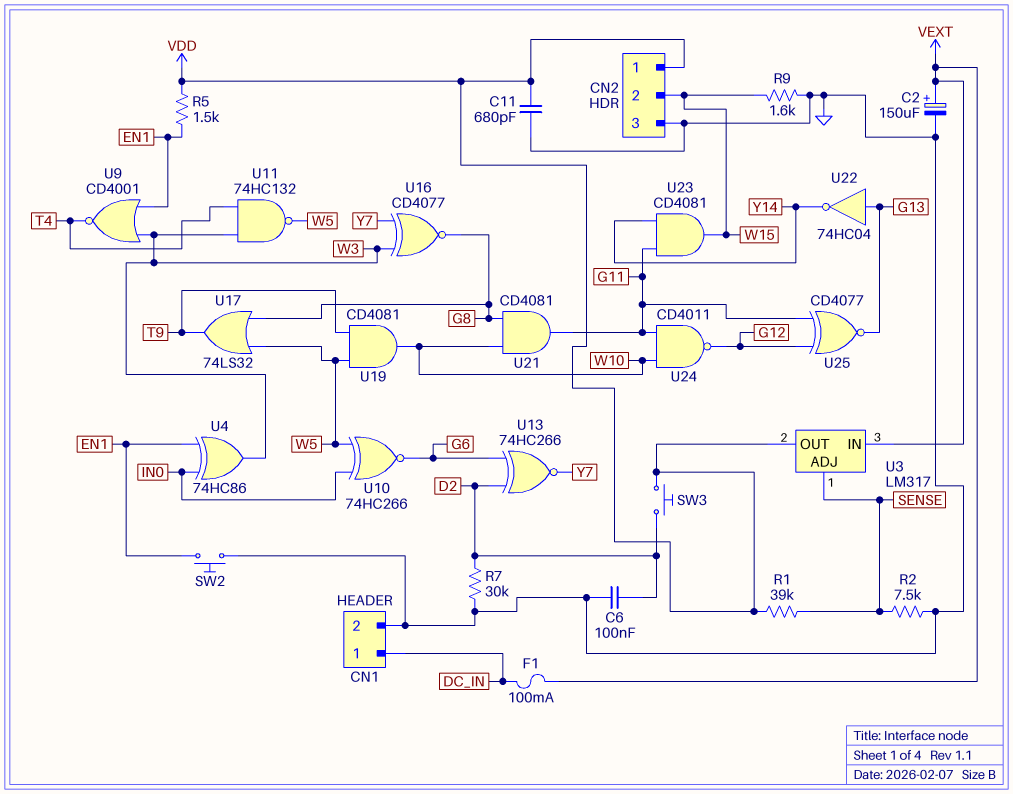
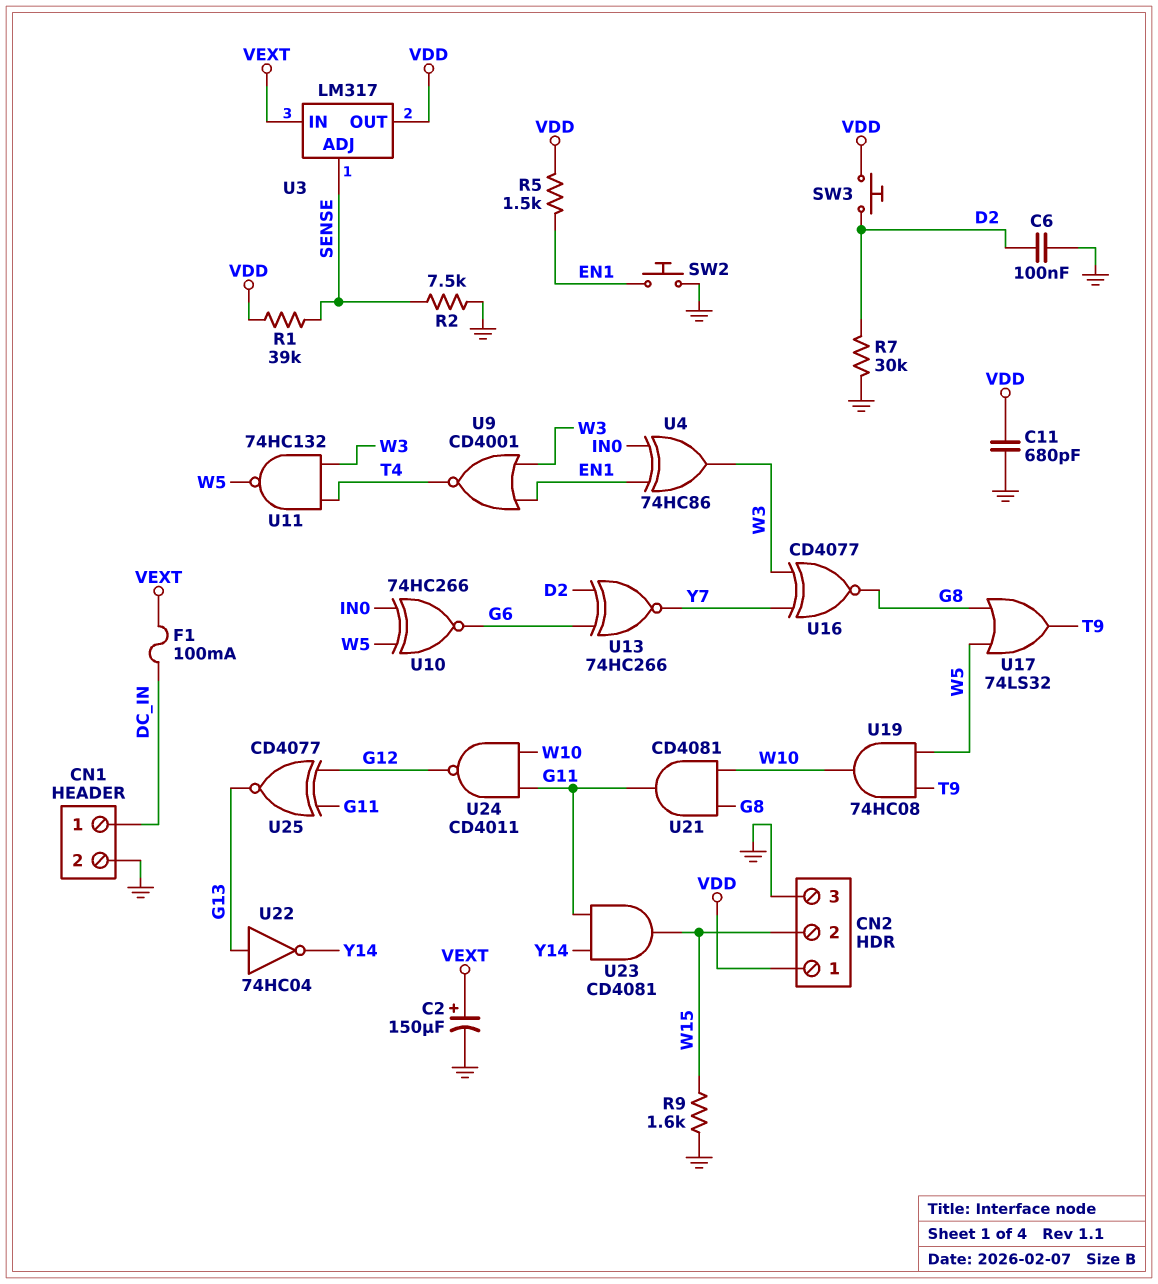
U19: AND CD4081 (in T9, in W5, out W10) -> AND 74HC08 (in T9, in W5, out W10)

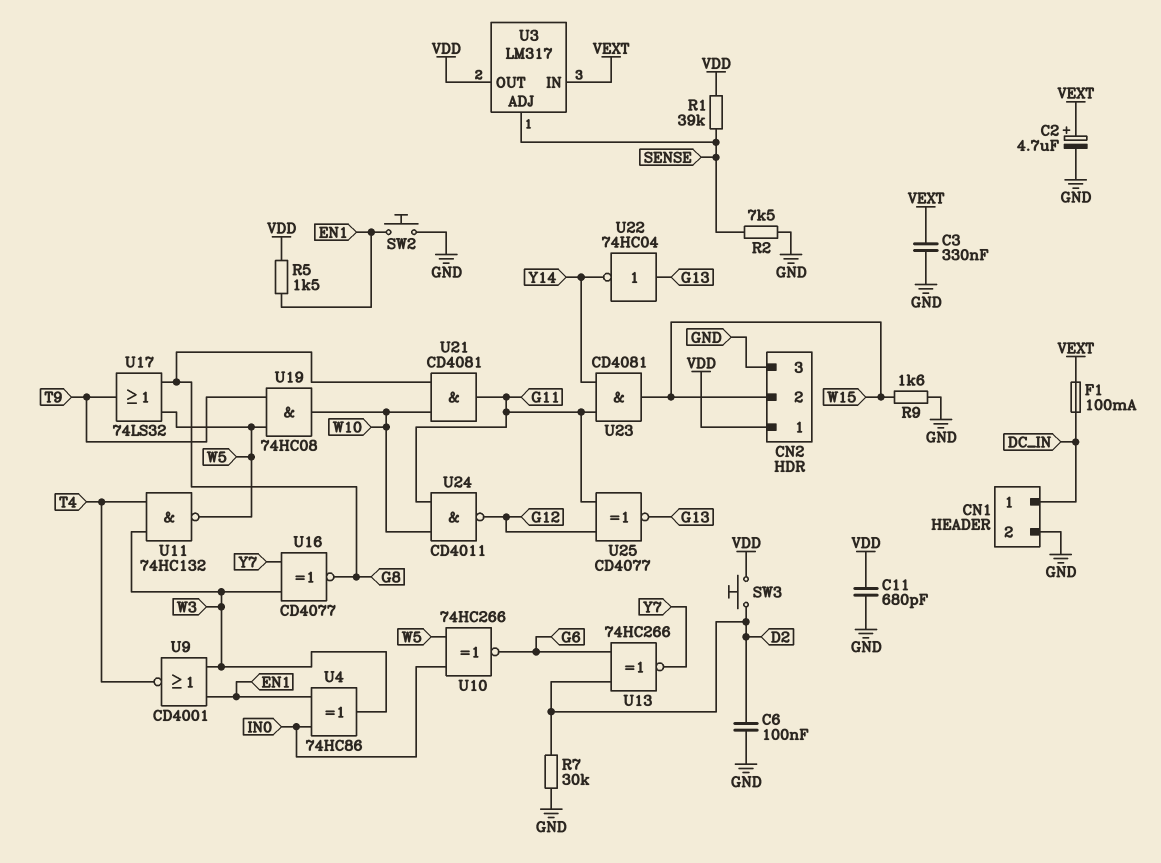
C2: 150uF (plus VEXT, minus GND) -> 4.7uF (plus VEXT, minus GND)
C3: none -> 330nF (GND, VEXT)

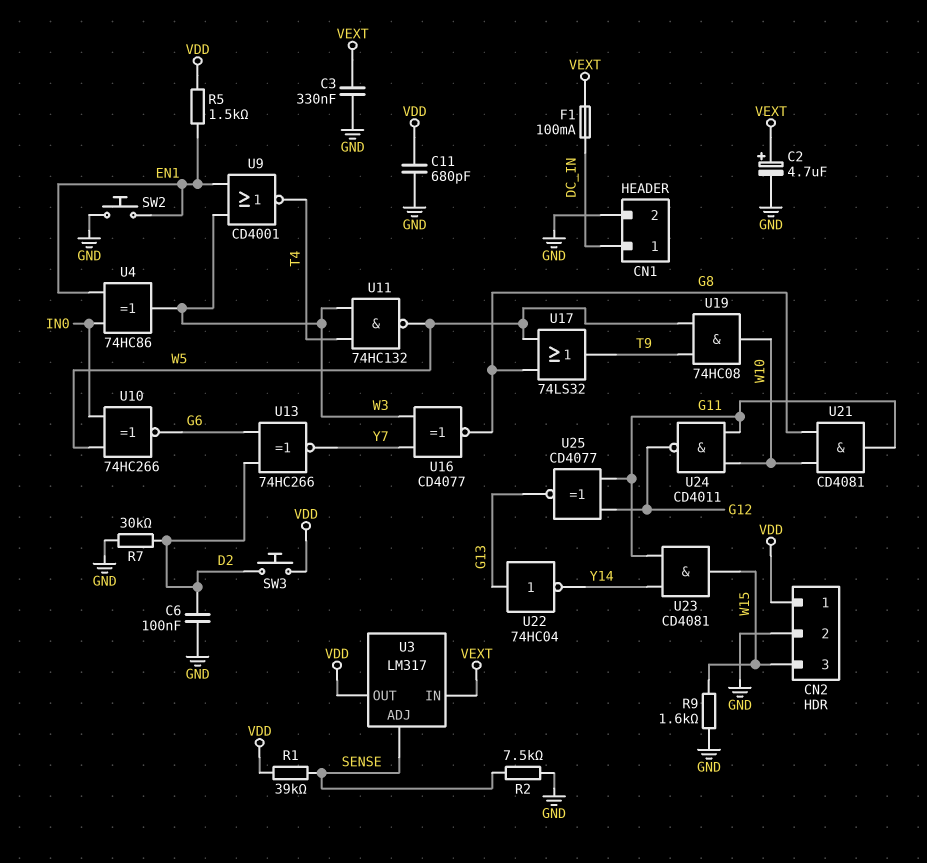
CN2 pin 2: W15 -> GND
CN2 pin 3: GND -> W15

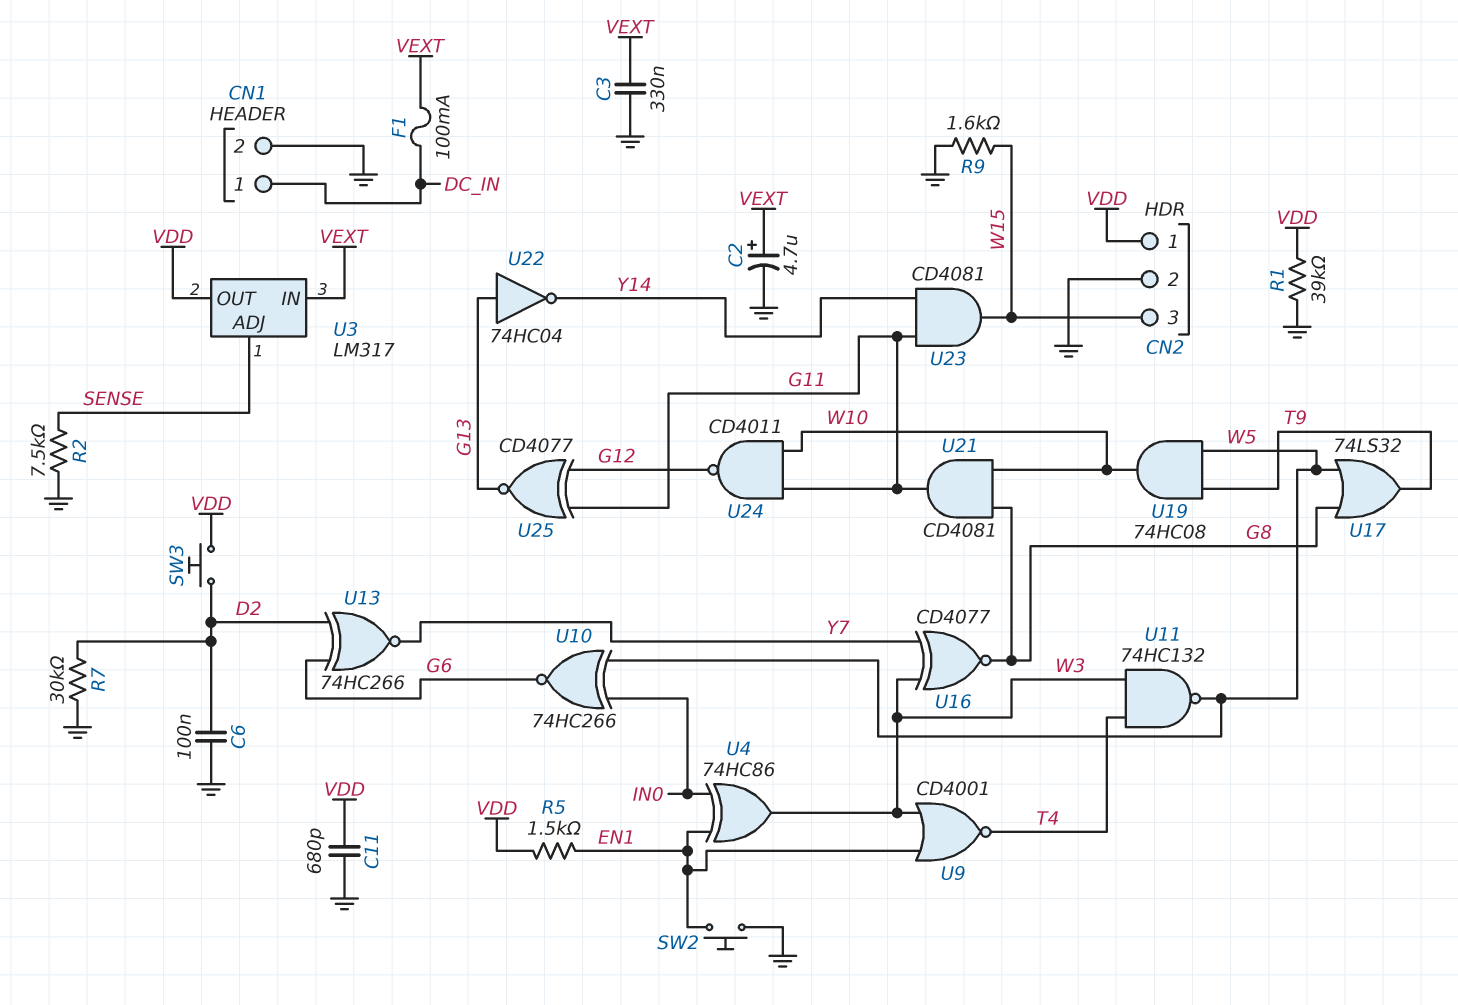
R1: 39k (SENSE, VDD) -> 39k (GND, VDD)

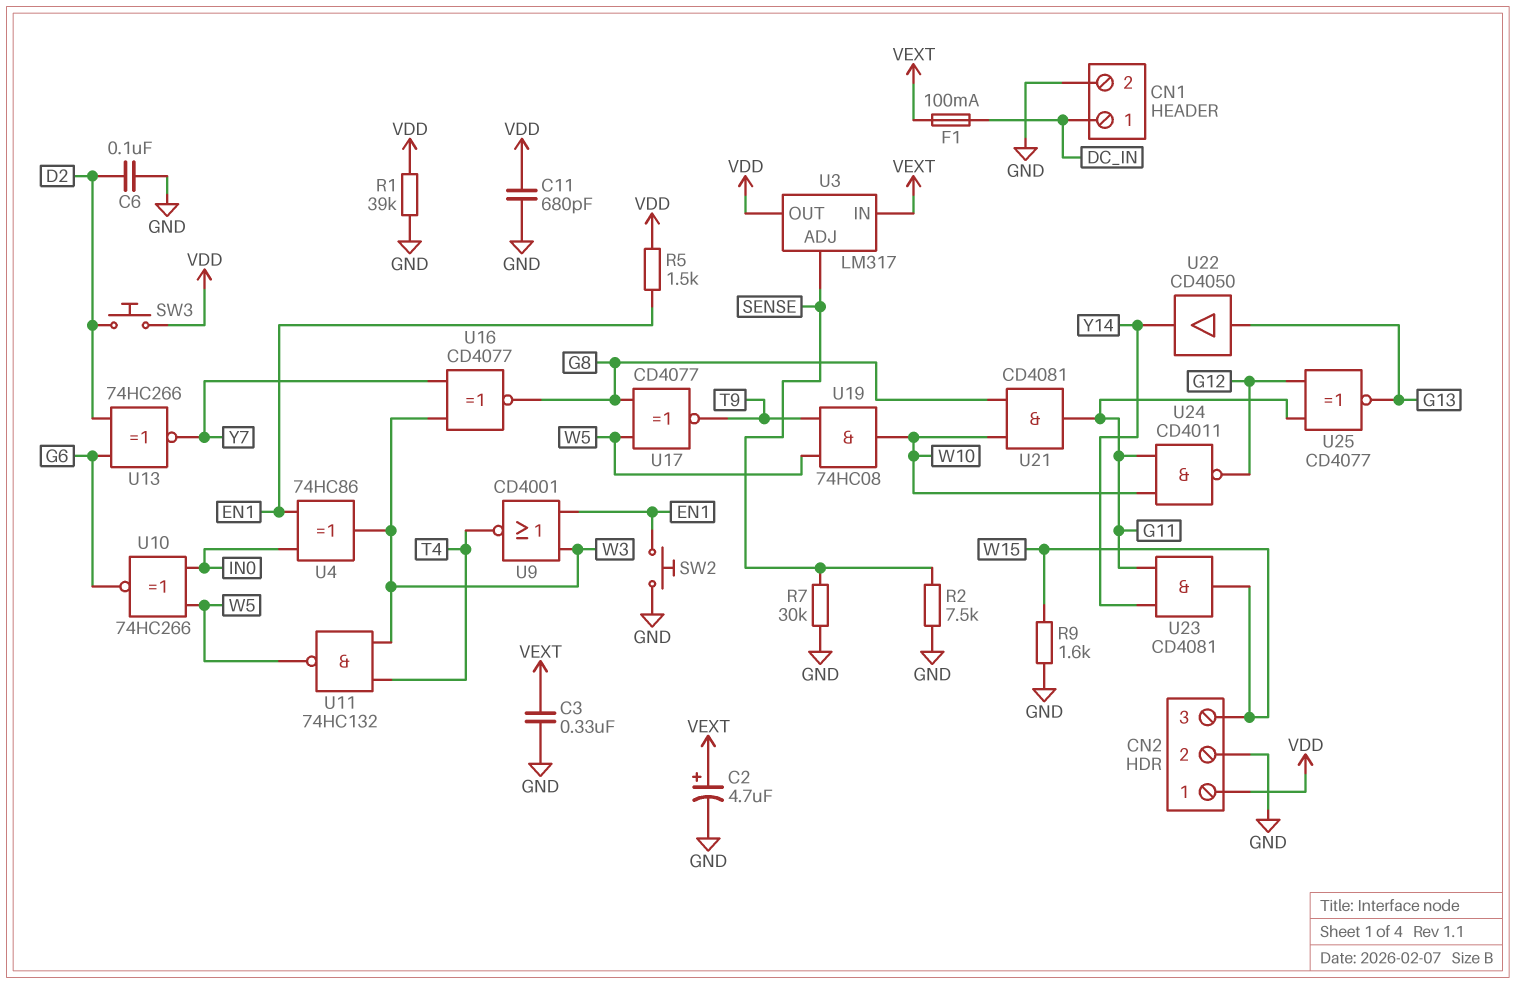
R7: 30k (D2, GND) -> 30k (GND, SENSE)
U17: OR 74LS32 (in G8, in W5, out T9) -> XNOR CD4077 (in G8, in W5, out T9)
U22: NOT 74HC04 (in G13, out Y14) -> buffer CD4050 (in G13, out Y14)

